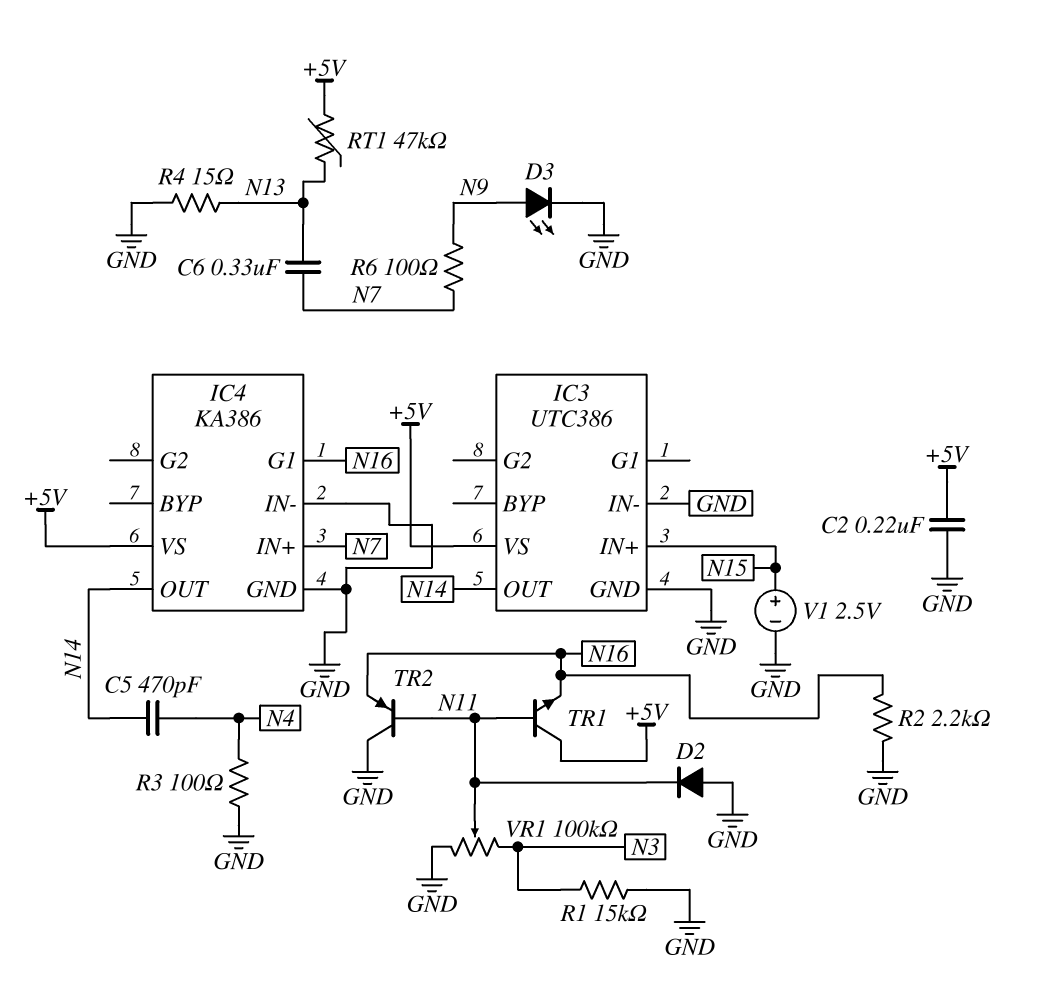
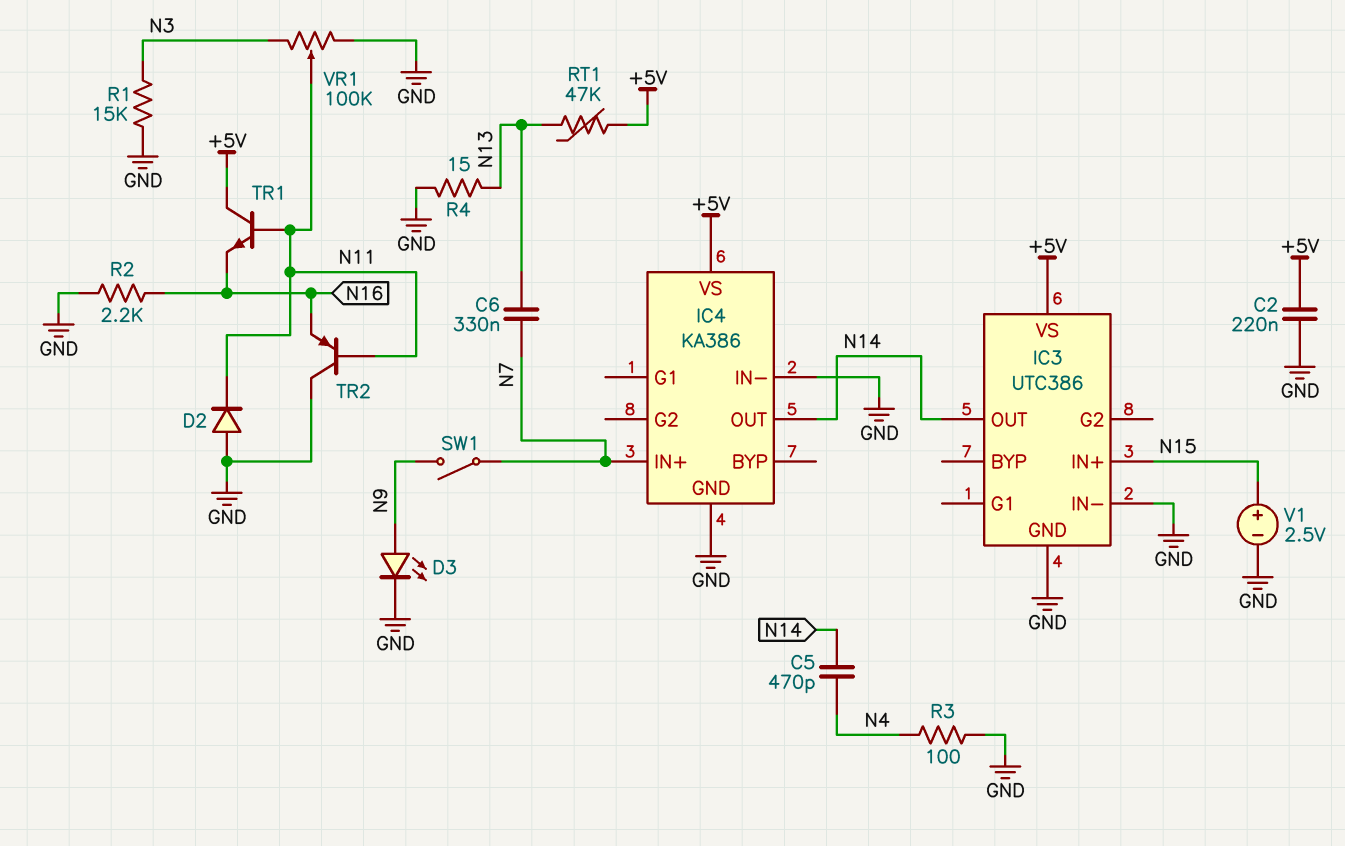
IC4 pin G1: N16 -> none
R6: 100 (N7, N9) -> none
SW1: none -> switch (N7, N9)

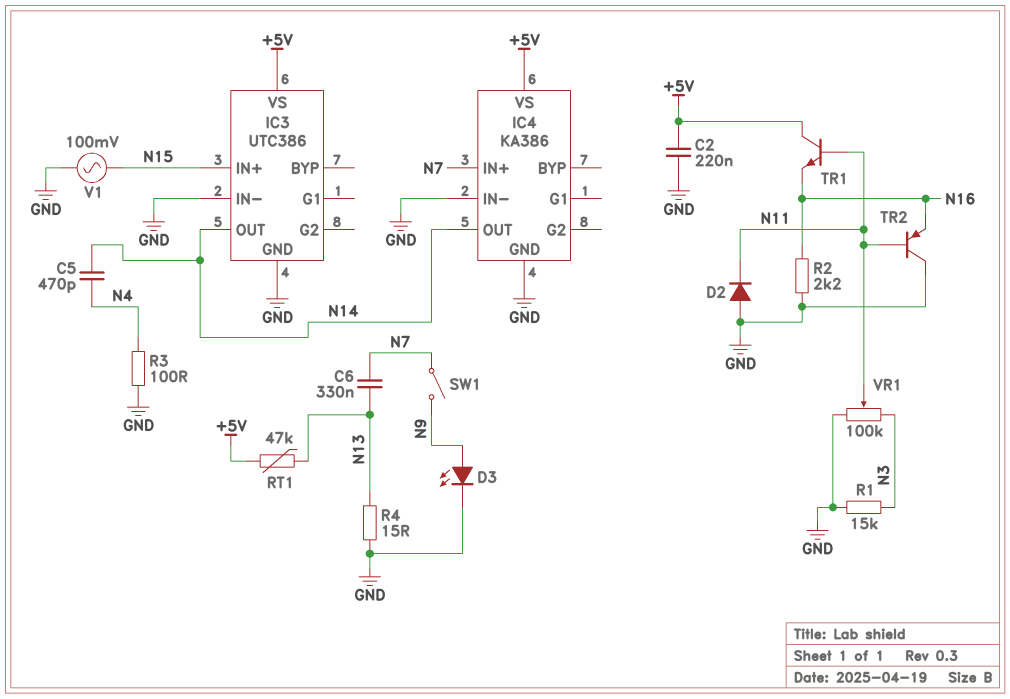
V1: 2.5V (plus N15, minus GND) -> AC 100mV (GND, N15)

